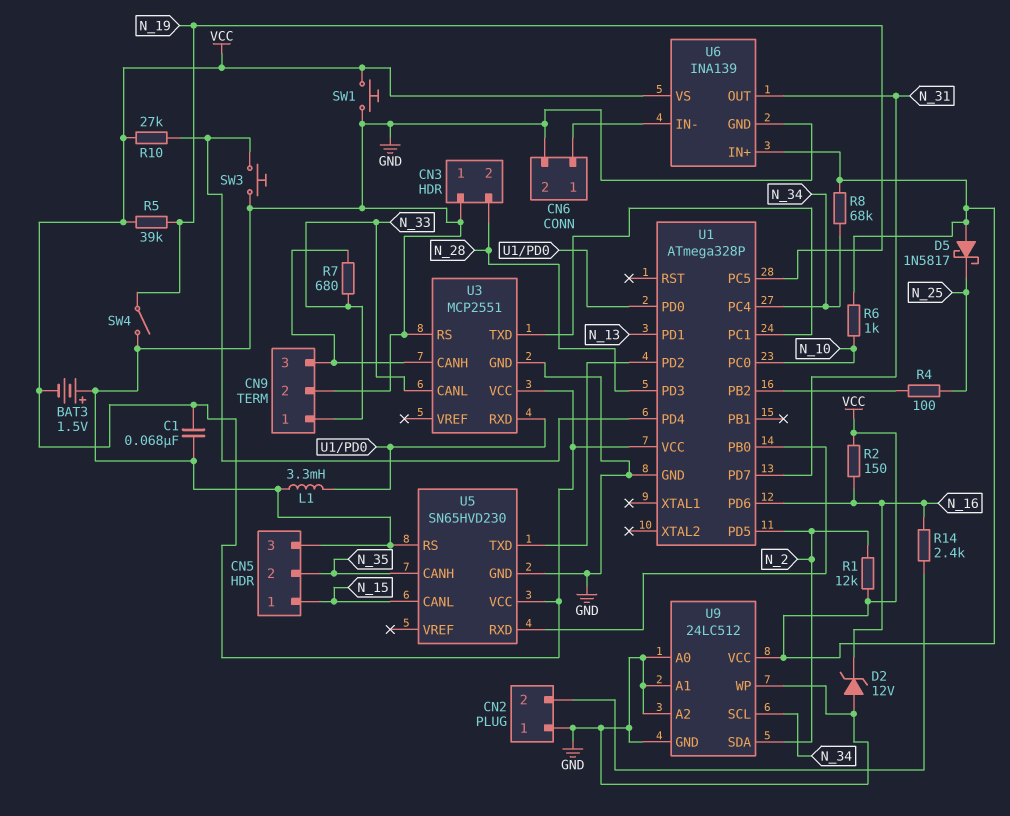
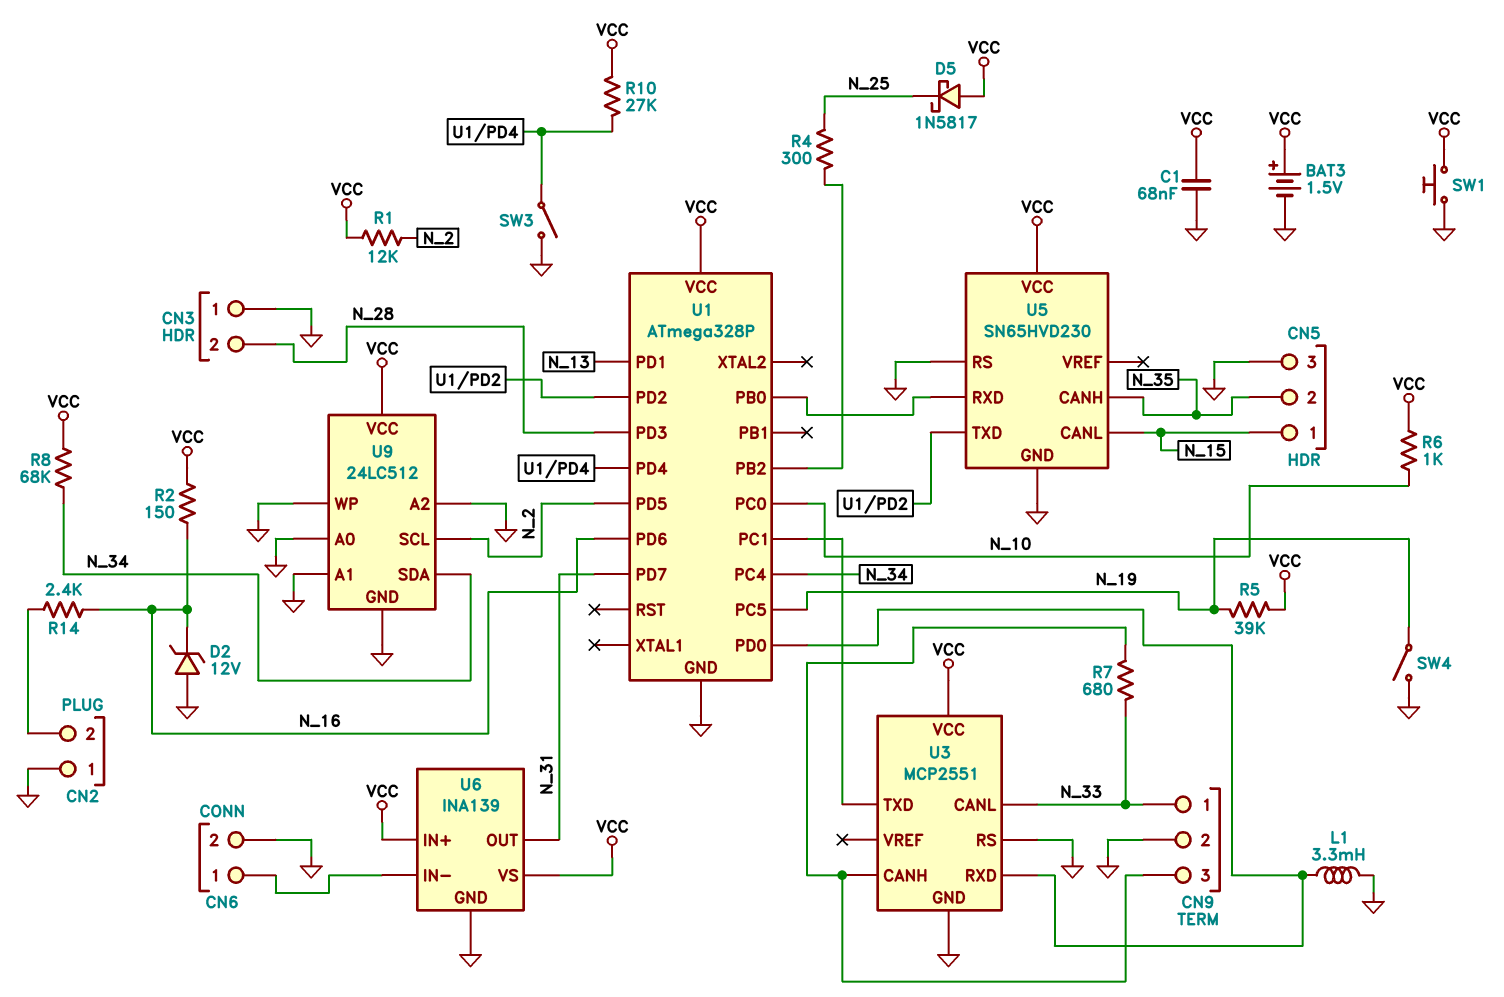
BAT3: 1.5V (plus GND, minus VCC) -> 1.5V (plus VCC, minus GND)
R4: 100 (N_25, U1/PB2) -> 300 (N_25, U1/PB2)
SW3: button (GND, U1/PD4) -> switch (GND, U1/PD4)
U9 pin SCL: N_34 -> N_2
U9 pin SDA: N_2 -> N_34

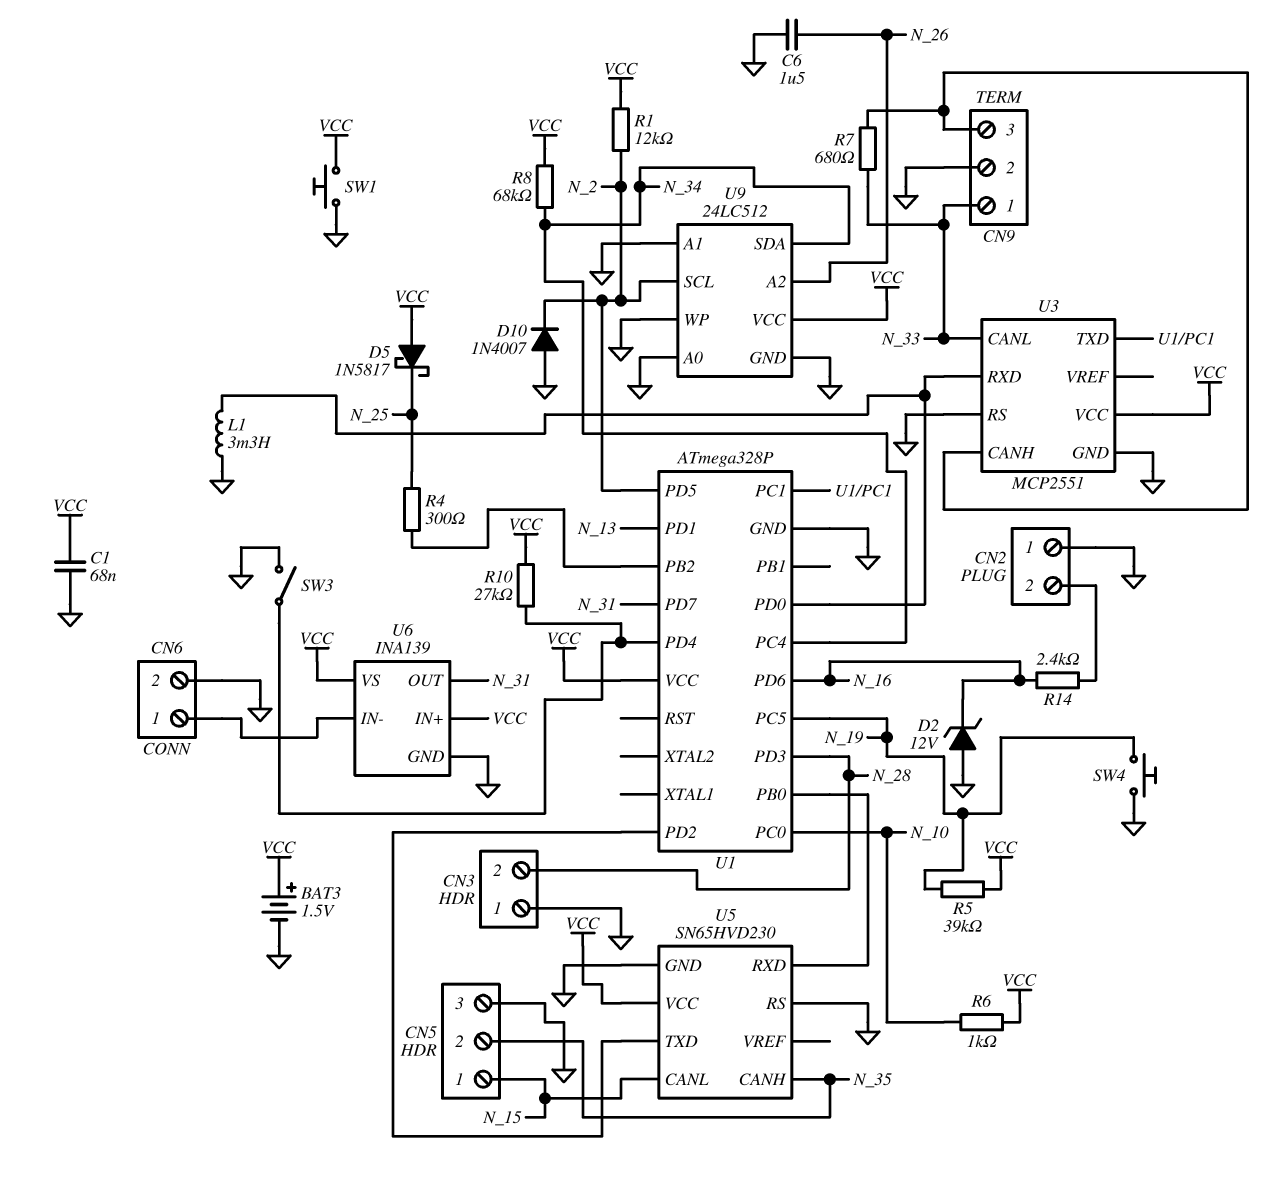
C6: none -> 1.5uF (GND, N_26)
D10: none -> diode 1N4007 (A GND, K N_2)
R2: 150 (N_16, VCC) -> none
SW4: switch (GND, N_19) -> button (GND, N_19)
U9 pin A2: GND -> N_26

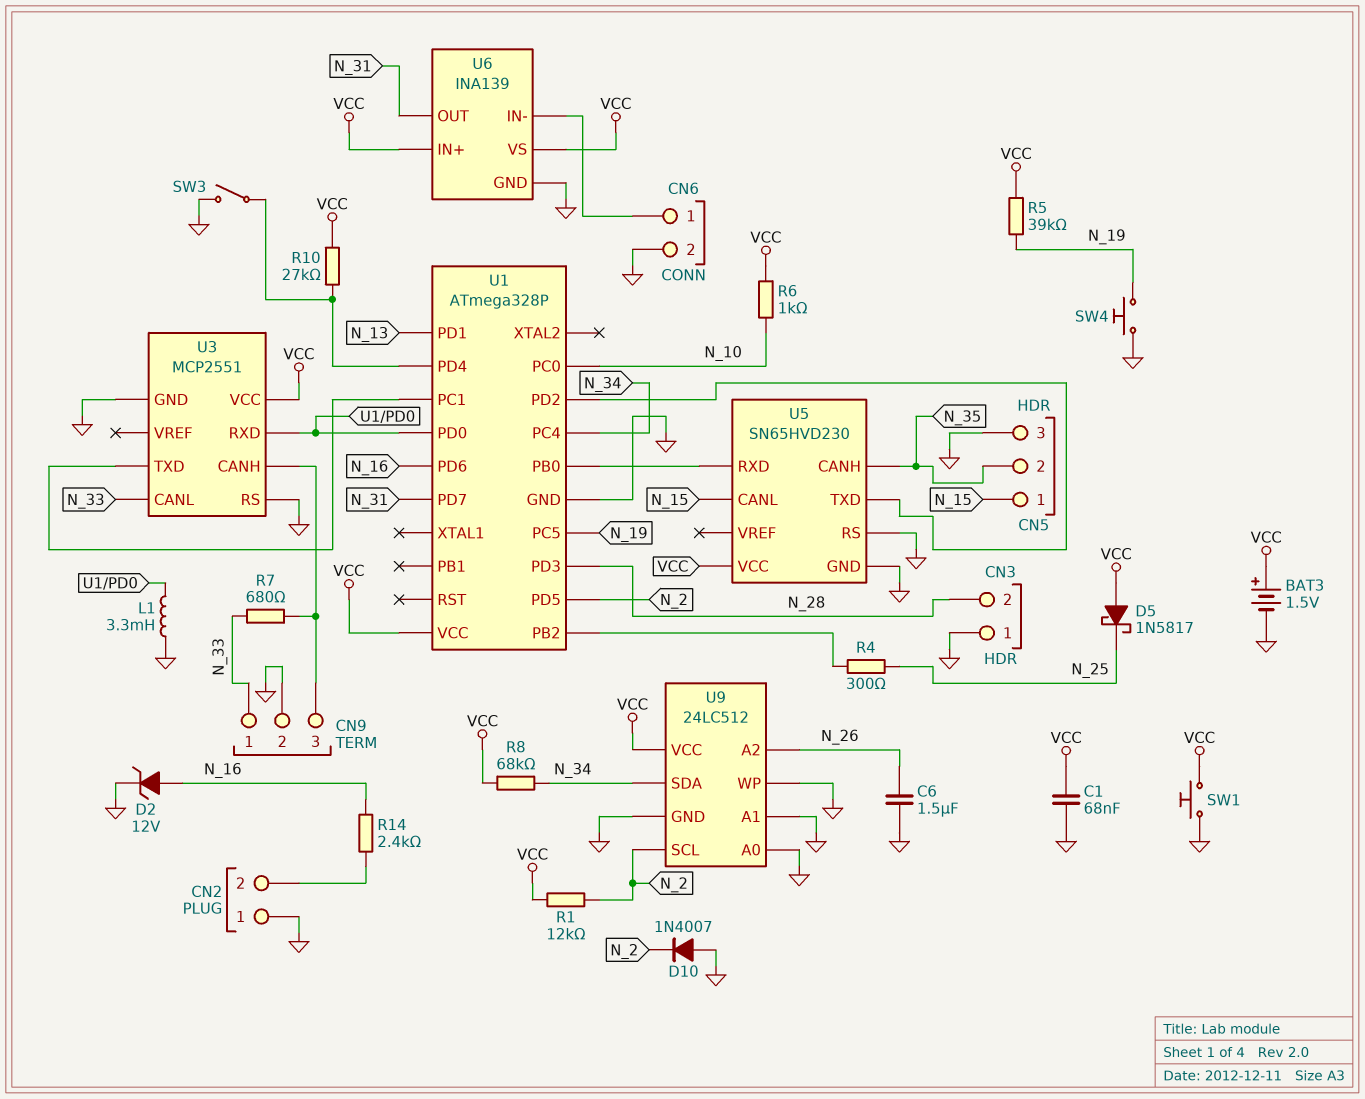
D2: zener 12V (A GND, K N_16) -> zener 12V (A N_16, K GND)

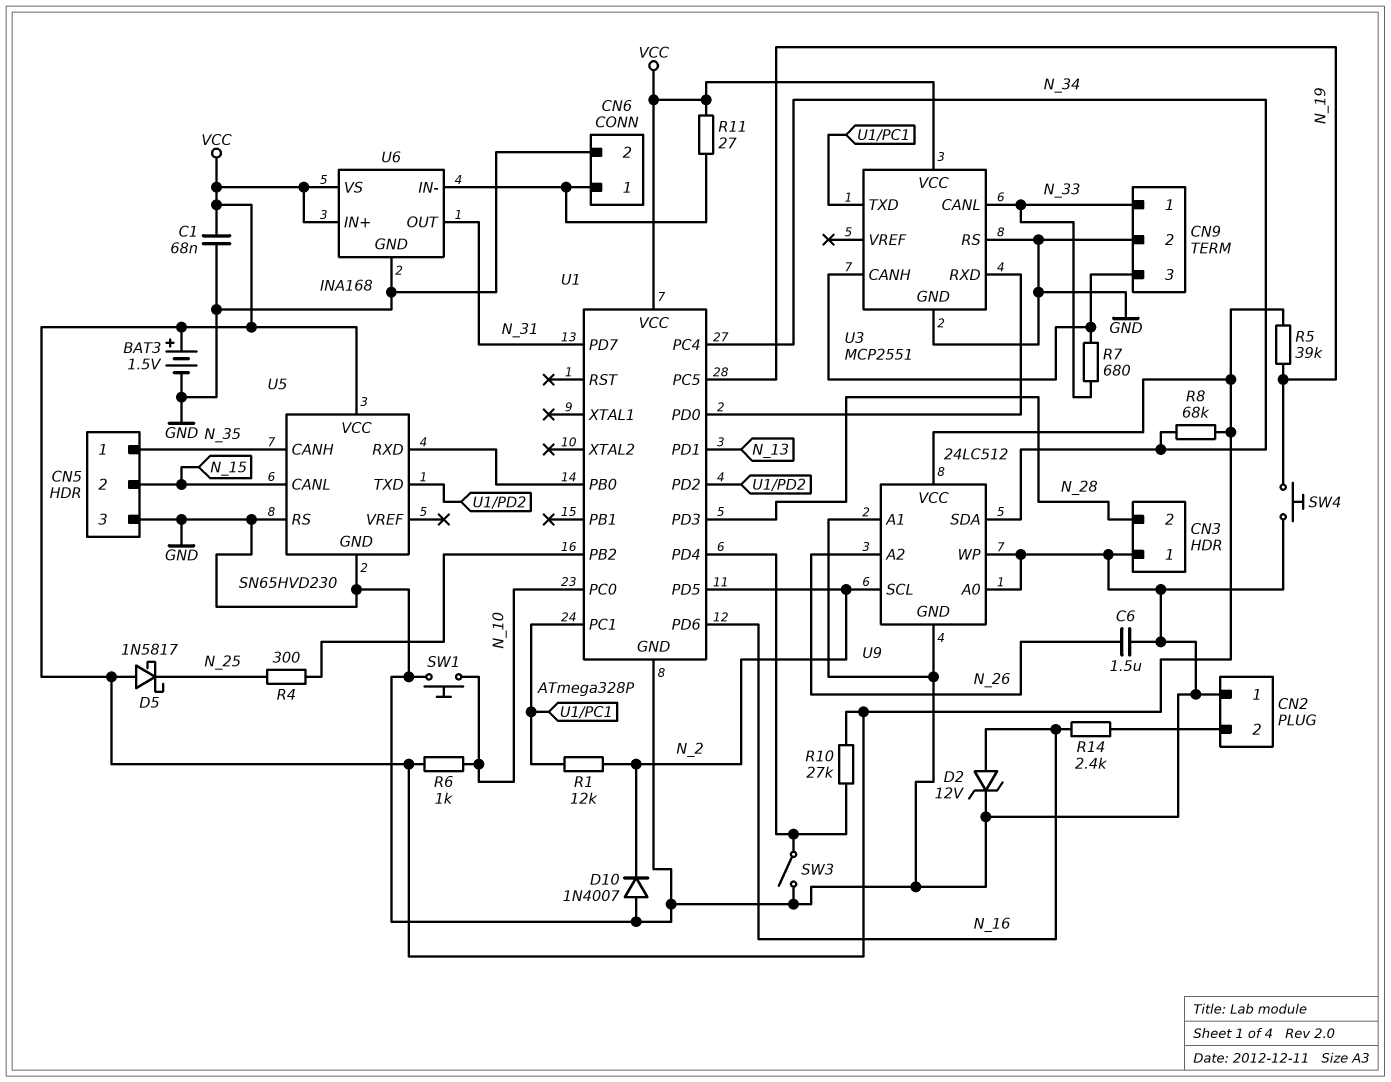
CN5 pin 1: N_15 -> N_35
CN5 pin 2: N_35 -> N_15
L1: 3.3mH (GND, U1/PD0) -> none
R1: 12k (N_2, VCC) -> 12k (N_2, U1/PC1)
R11: none -> 27 (CN6/1, VCC)
SW1: button (GND, VCC) -> button (GND, N_10)
U6: INA139 -> INA168

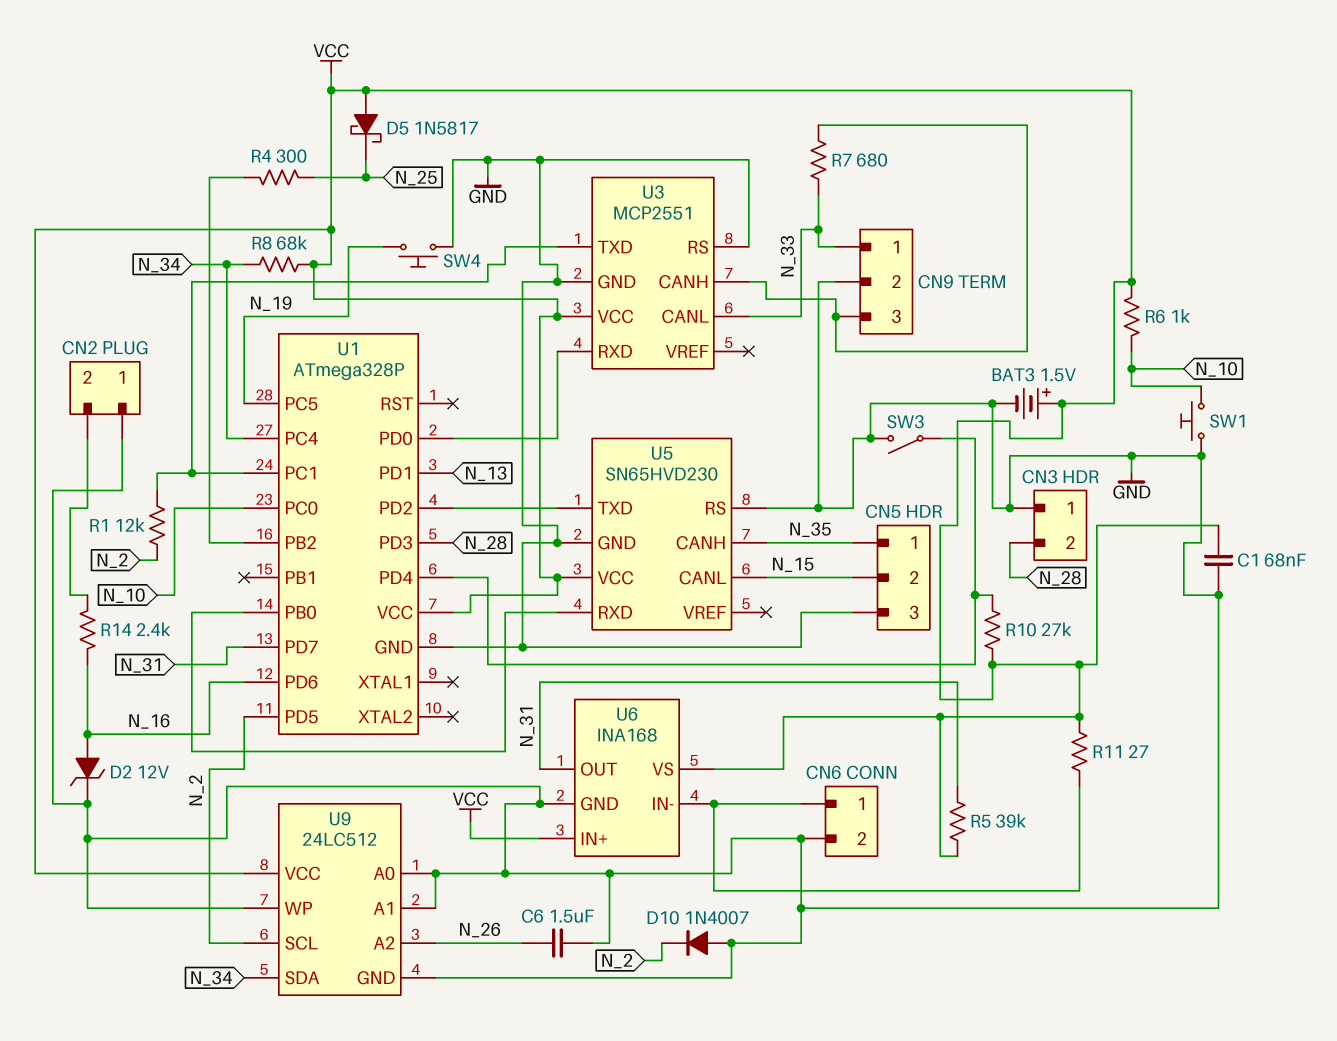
R5: 39k (N_19, VCC) -> 39k (N_31, VCC)

